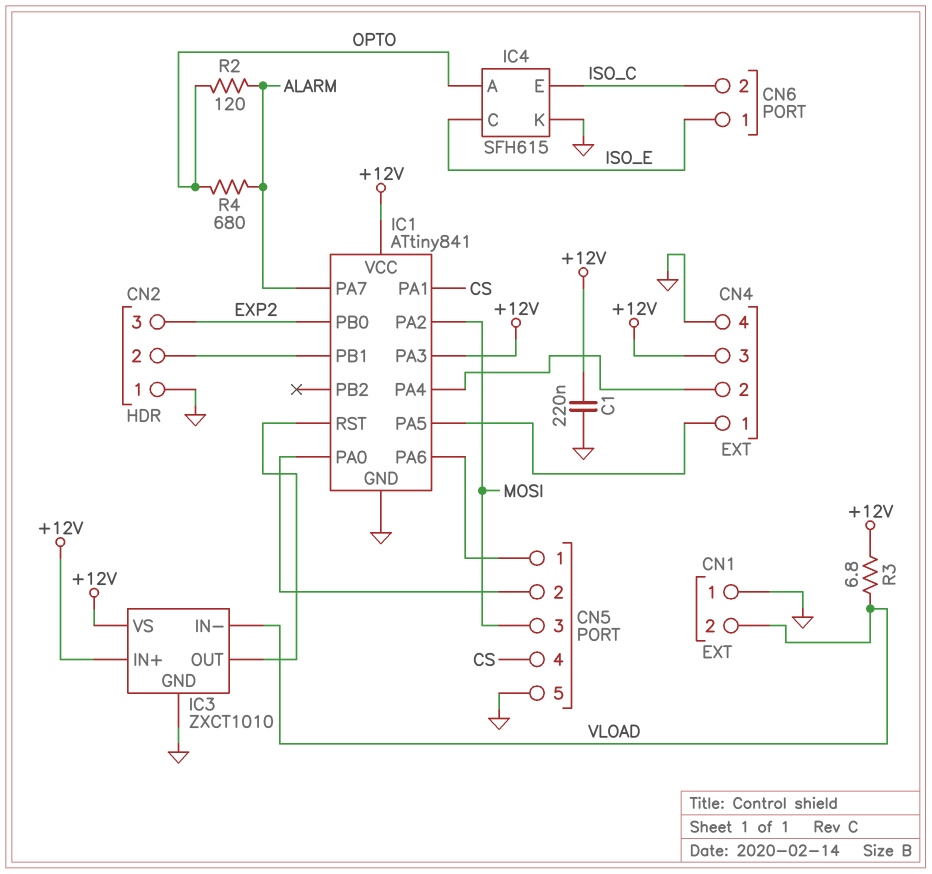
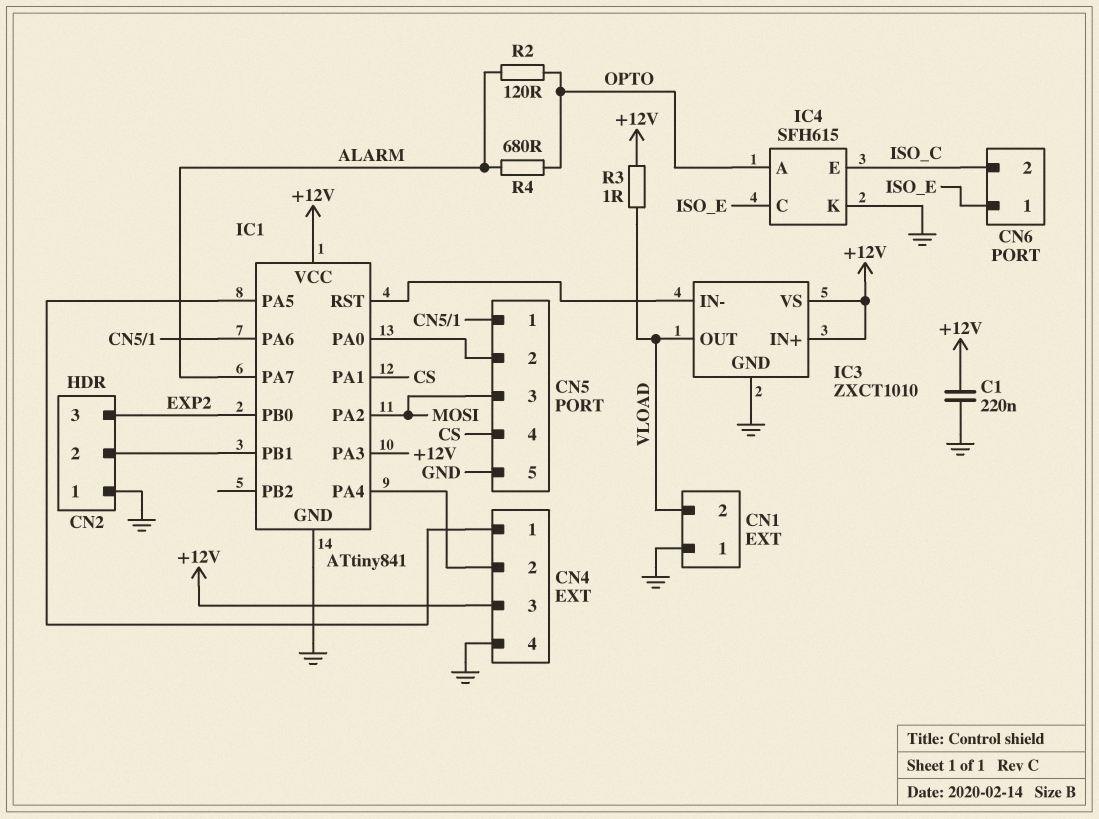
IC3 pin IN-: VLOAD -> IC1/RST
IC3 pin OUT: IC1/RST -> VLOAD
R3: 6.8 (+12V, VLOAD) -> 1 (+12V, VLOAD)

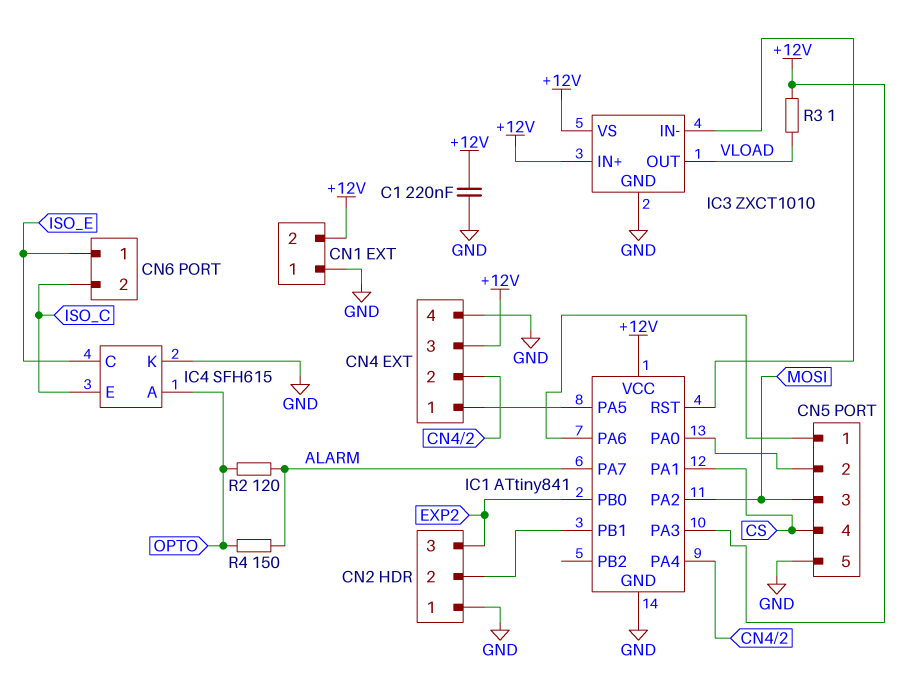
CN1 pin 2: VLOAD -> +12V
R4: 680 (ALARM, OPTO) -> 150 (ALARM, OPTO)

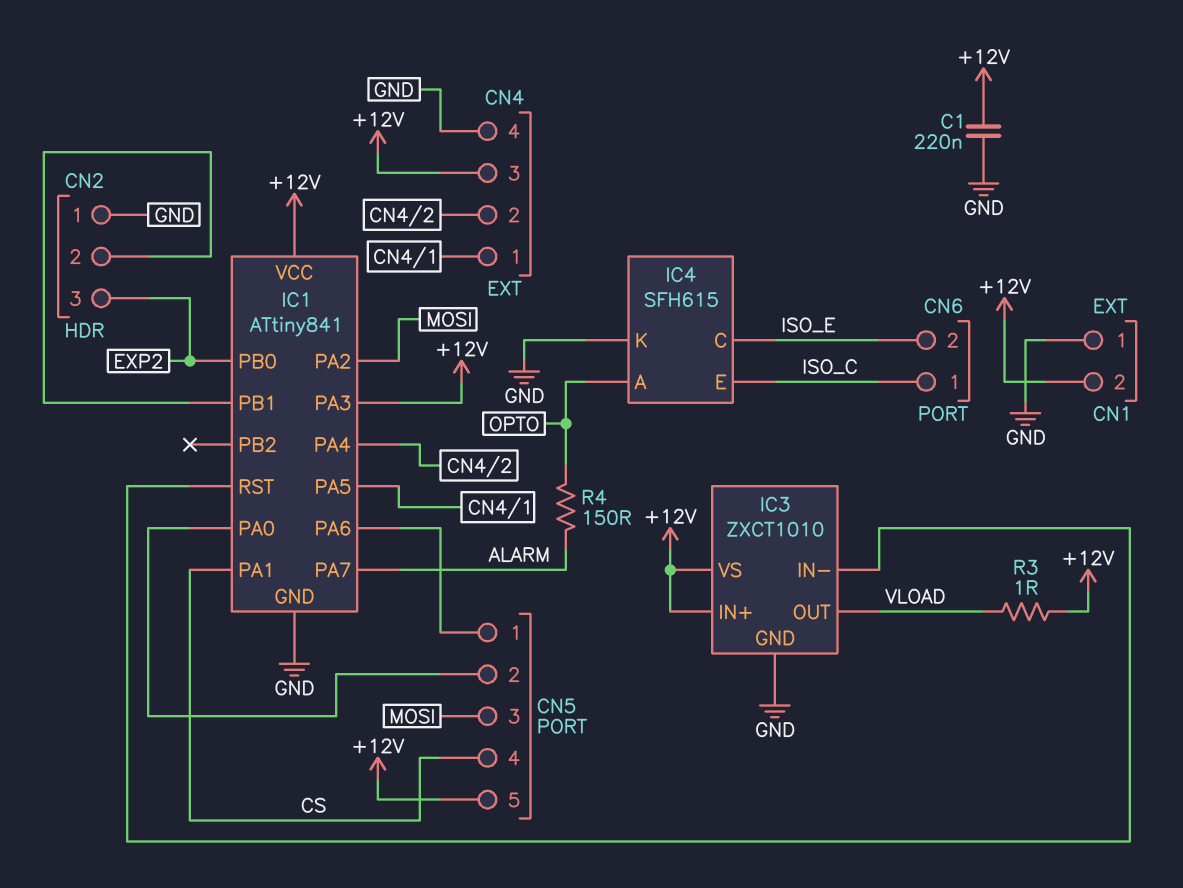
CN5 pin 5: GND -> +12V
CN6 pin 1: ISO_E -> ISO_C
CN6 pin 2: ISO_C -> ISO_E
R2: 120 (ALARM, OPTO) -> none

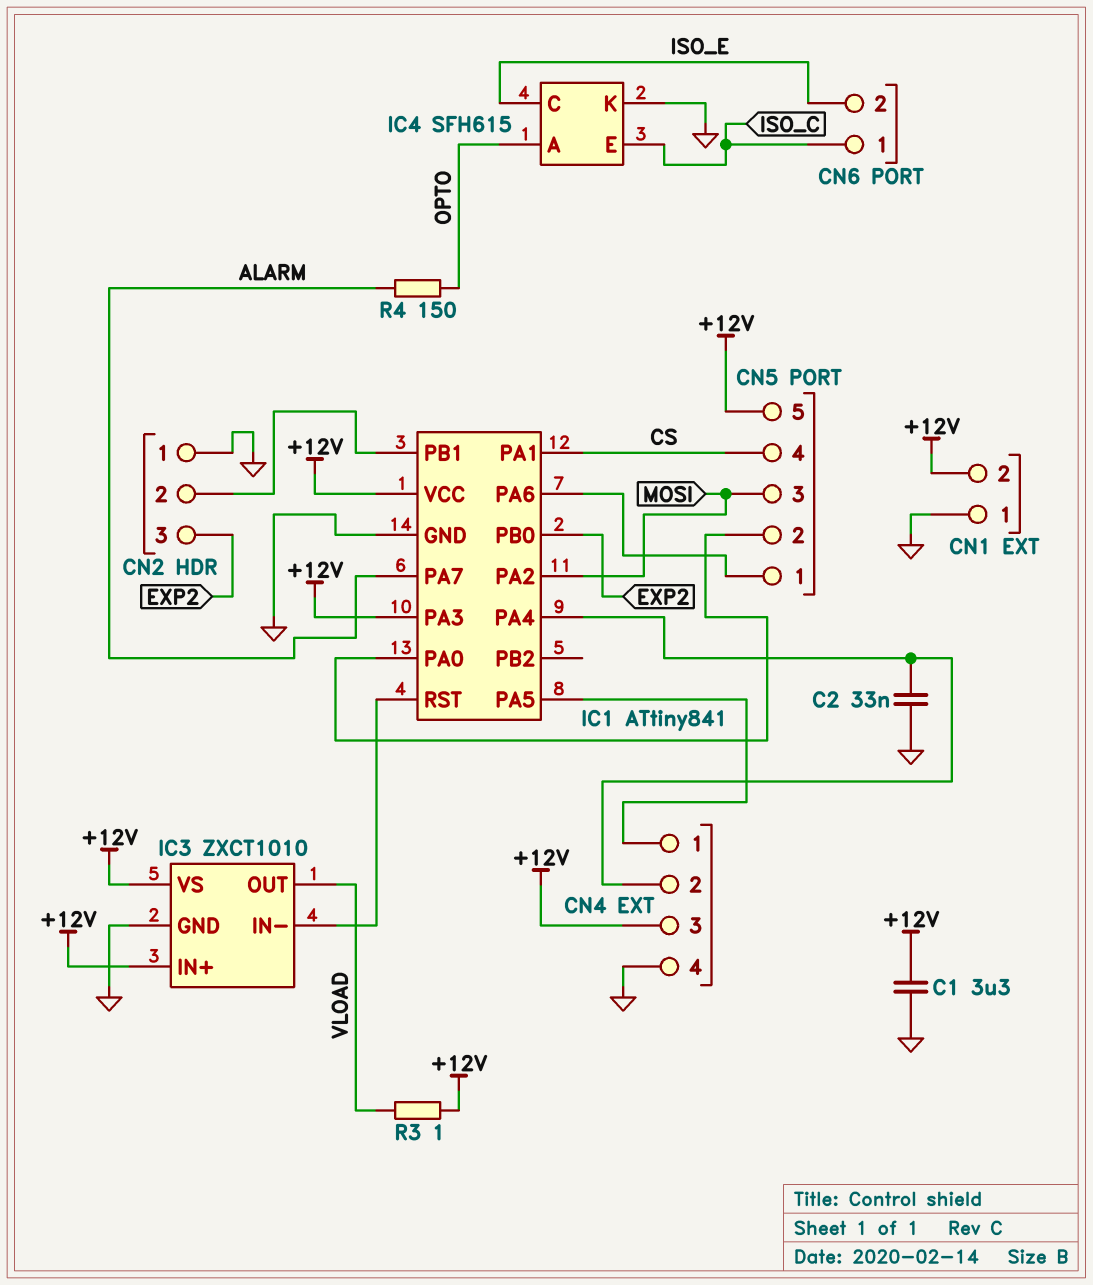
C1: 220nF (+12V, GND) -> 3.3uF (+12V, GND)
C2: none -> 33nF (CN4/2, GND)

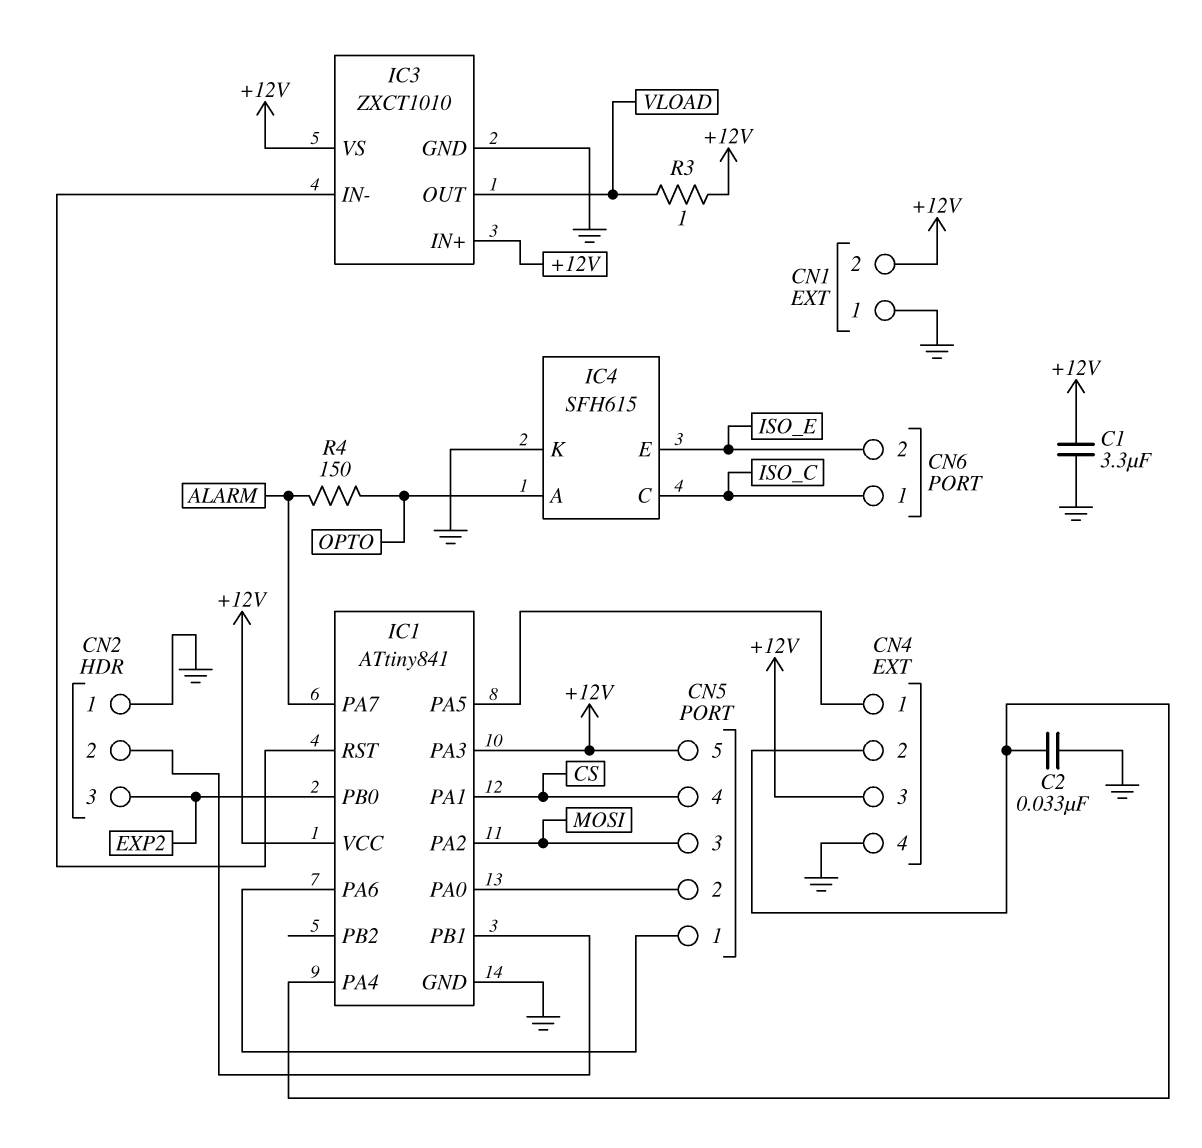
IC4 pin C: ISO_E -> ISO_C
IC4 pin E: ISO_C -> ISO_E

